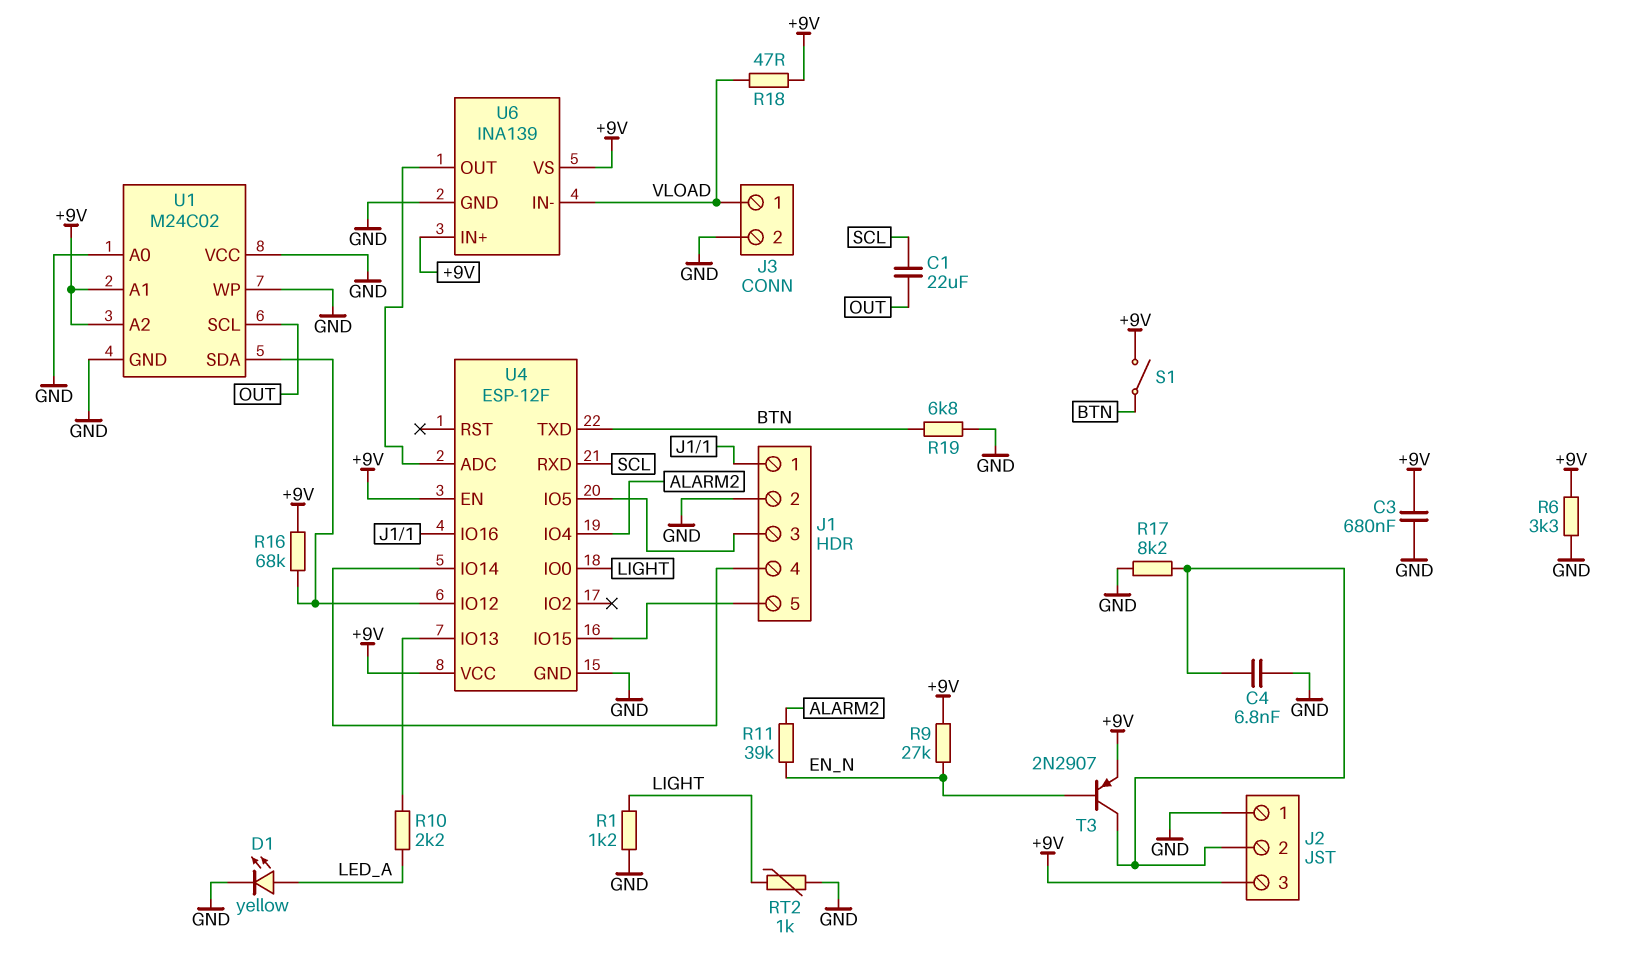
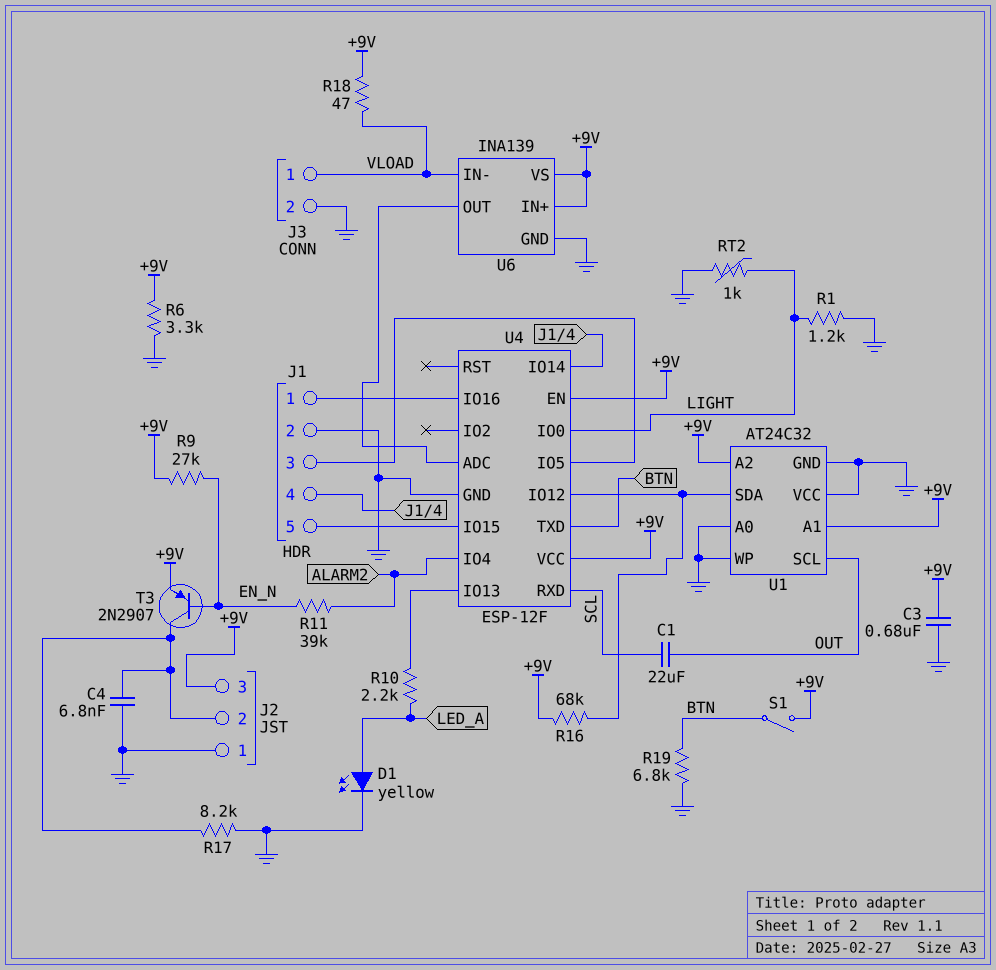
U1: M24C02 -> AT24C32

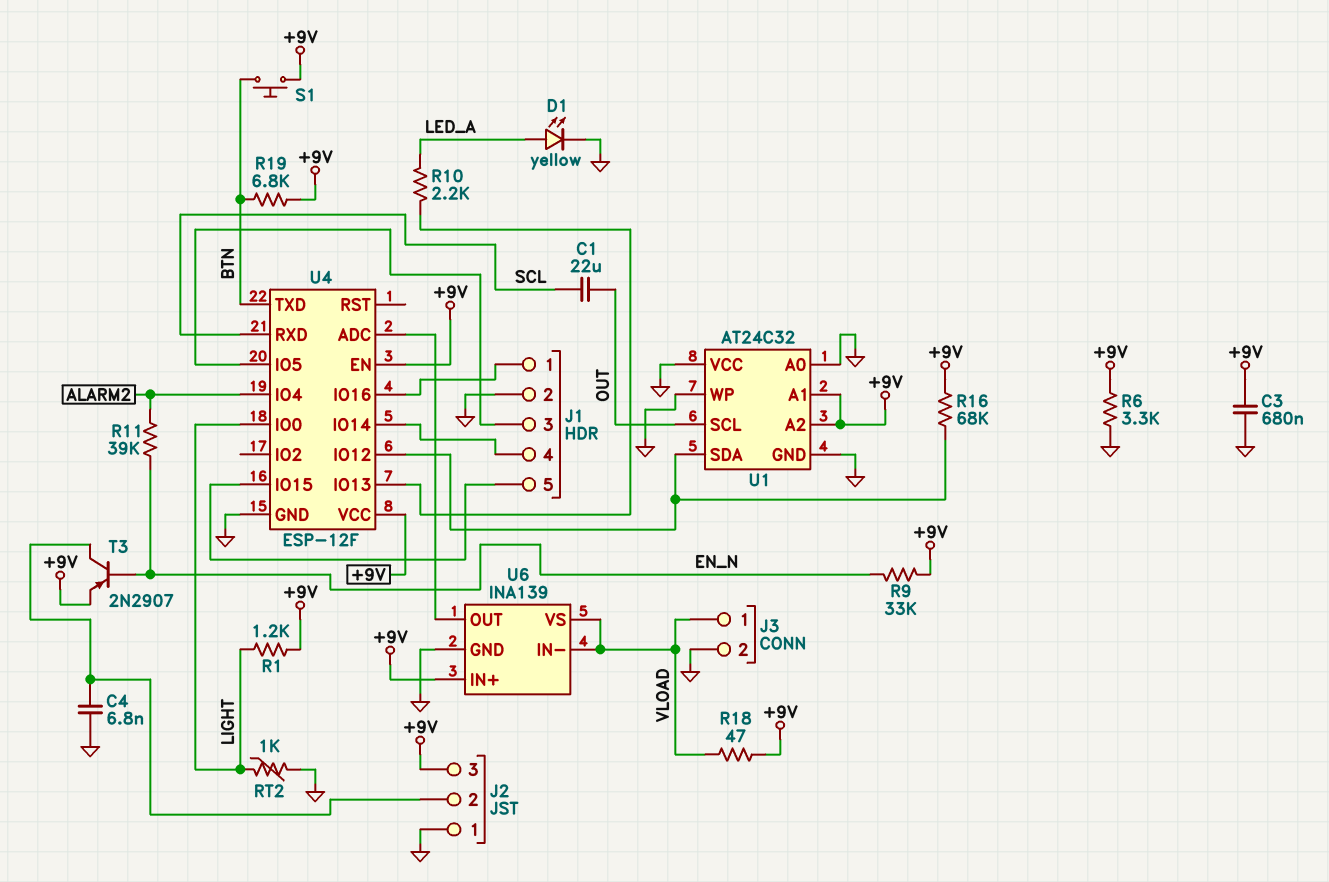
R1: 1.2k (GND, LIGHT) -> 1.2k (+9V, LIGHT)
R9: 27k (+9V, EN_N) -> 33k (+9V, EN_N)
R17: 8.2k (GND, J2/2) -> none
R19: 6.8k (BTN, GND) -> 6.8k (+9V, BTN)
S1: switch (+9V, BTN) -> button (+9V, BTN)
U6 pin VS: +9V -> VLOAD

